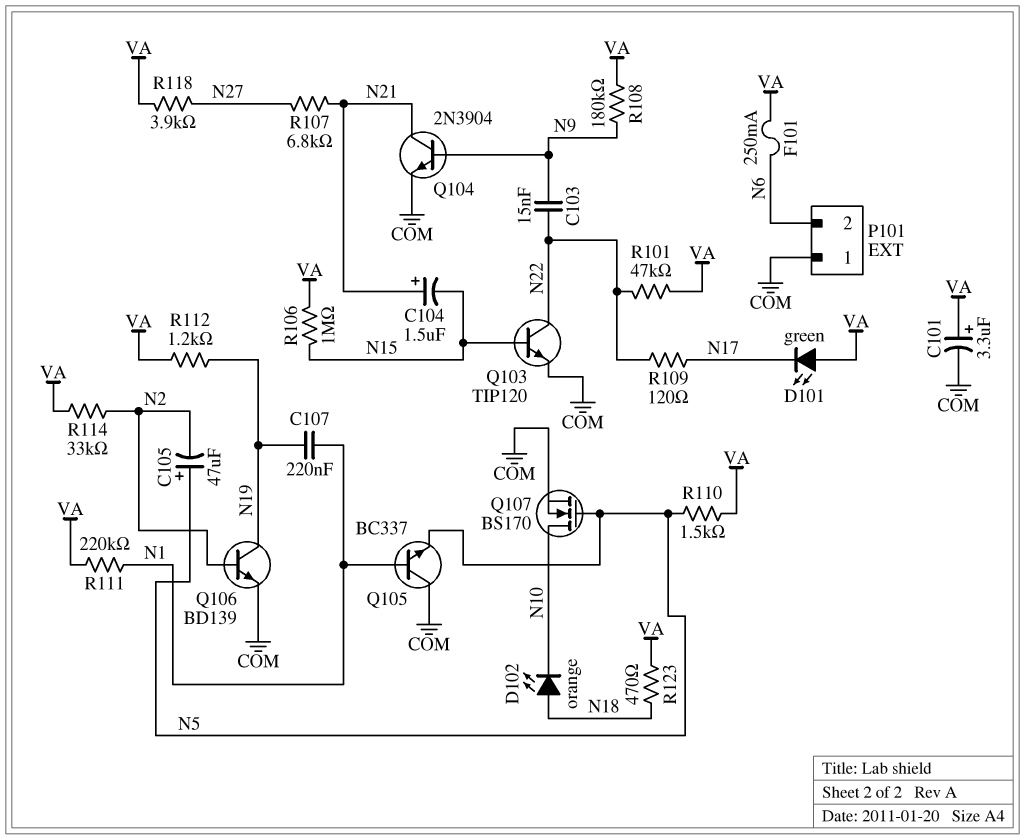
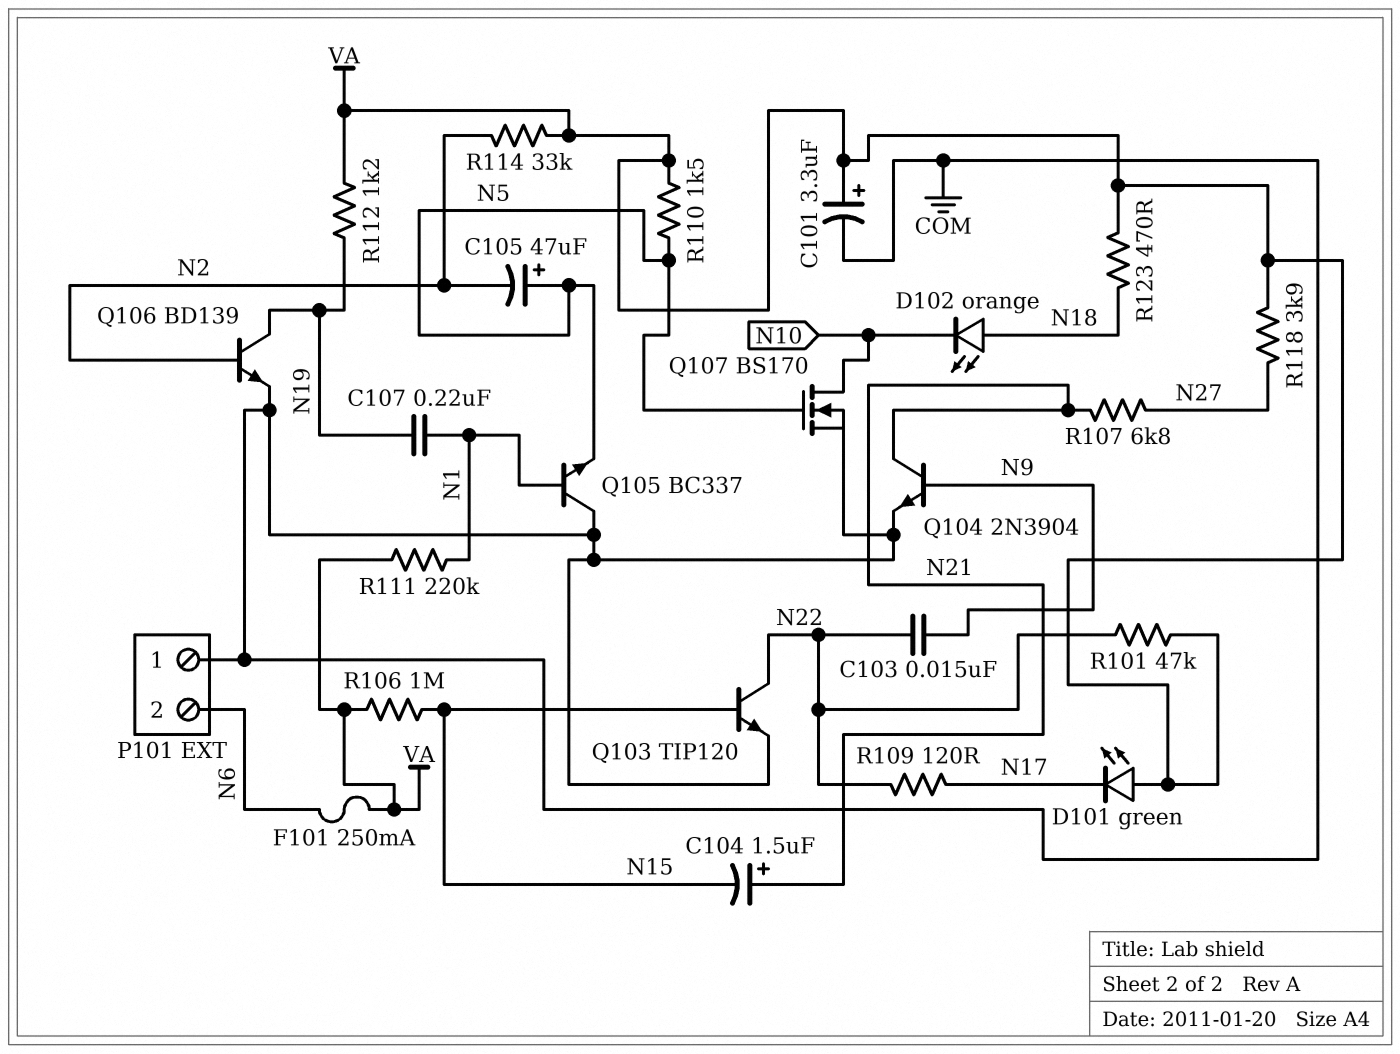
R108: 180k (N9, VA) -> none

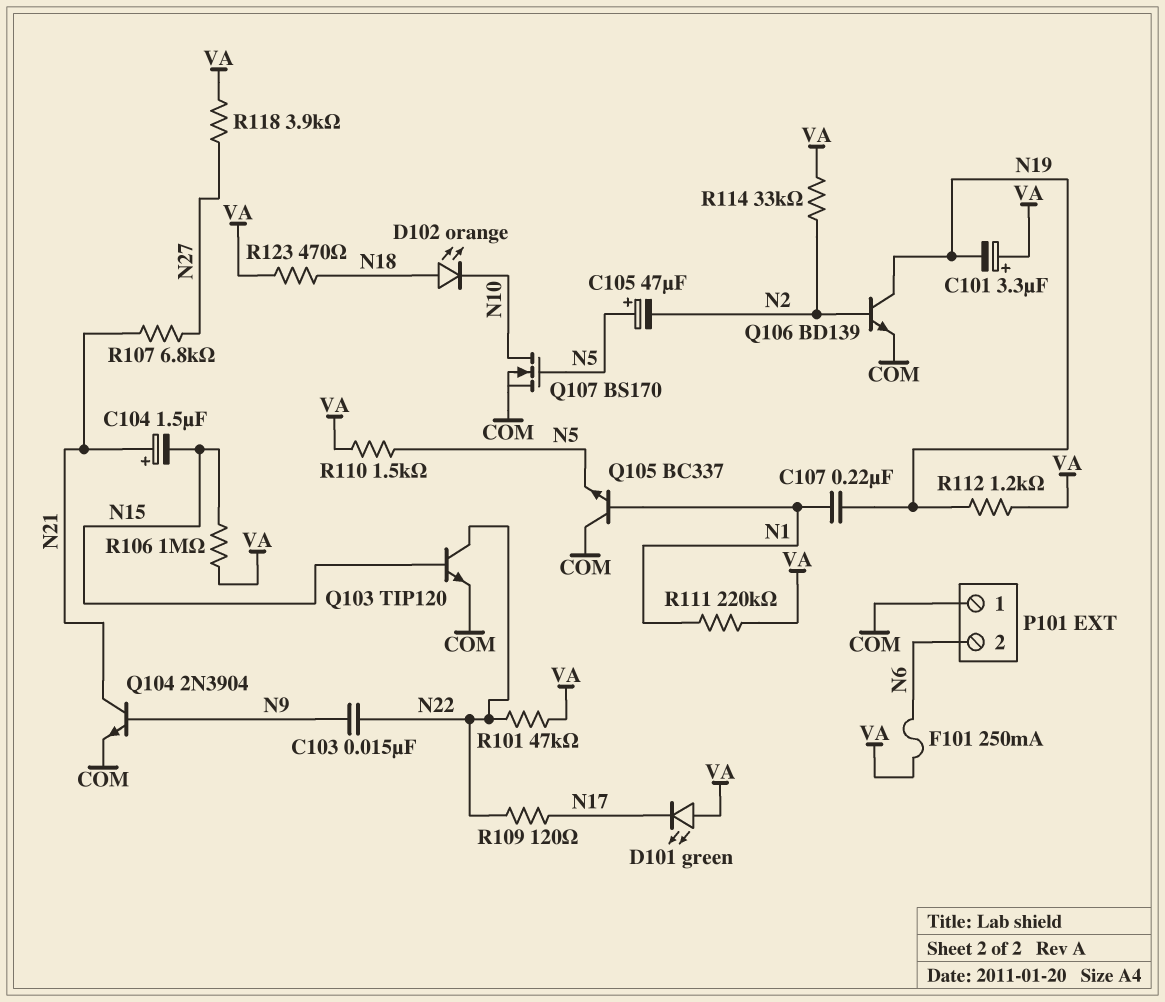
C101: 3.3uF (plus VA, minus COM) -> 3.3uF (plus VA, minus N19)

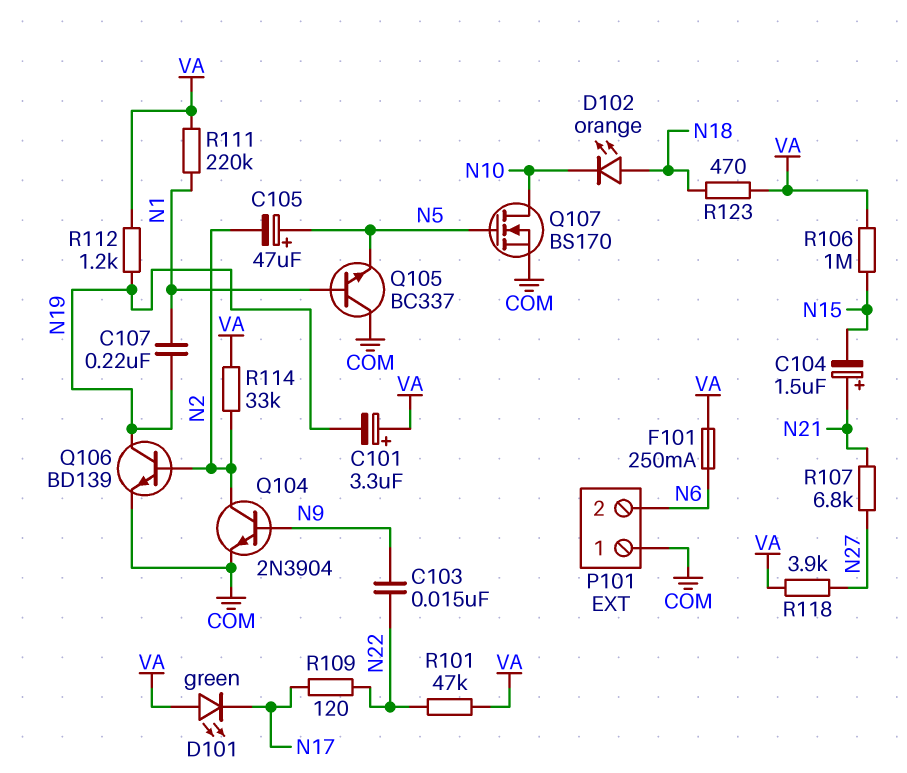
Q103: NPN TIP120 (B N15, C N22, E COM) -> none
Q104: NPN 2N3904 (B N9, C N21, E COM) -> NPN 2N3904 (B N9, C N2, E COM)
R110: 1.5k (N5, VA) -> none

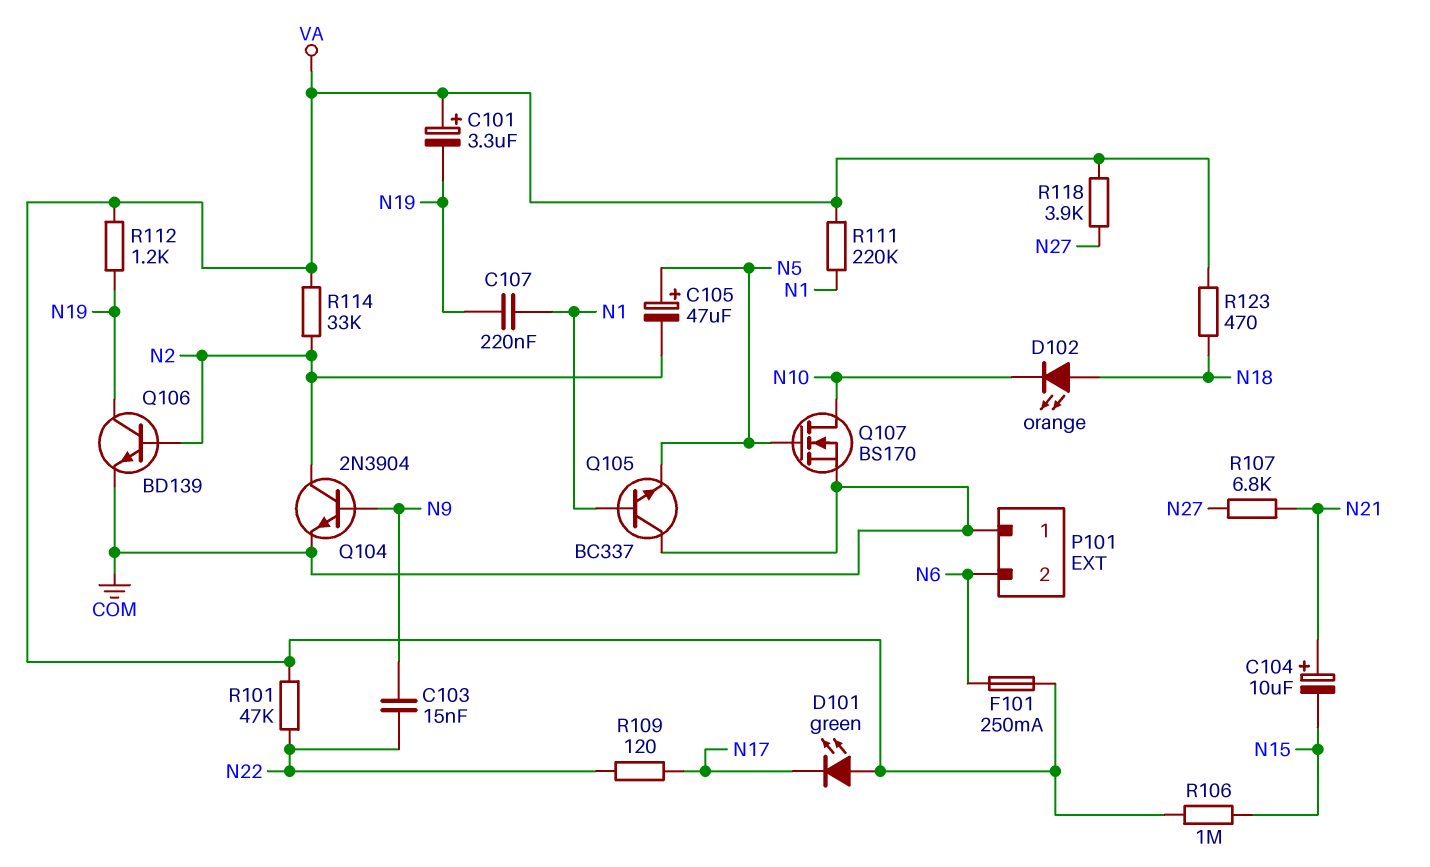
C104: 1.5uF (plus N21, minus N15) -> 10uF (plus N21, minus N15)

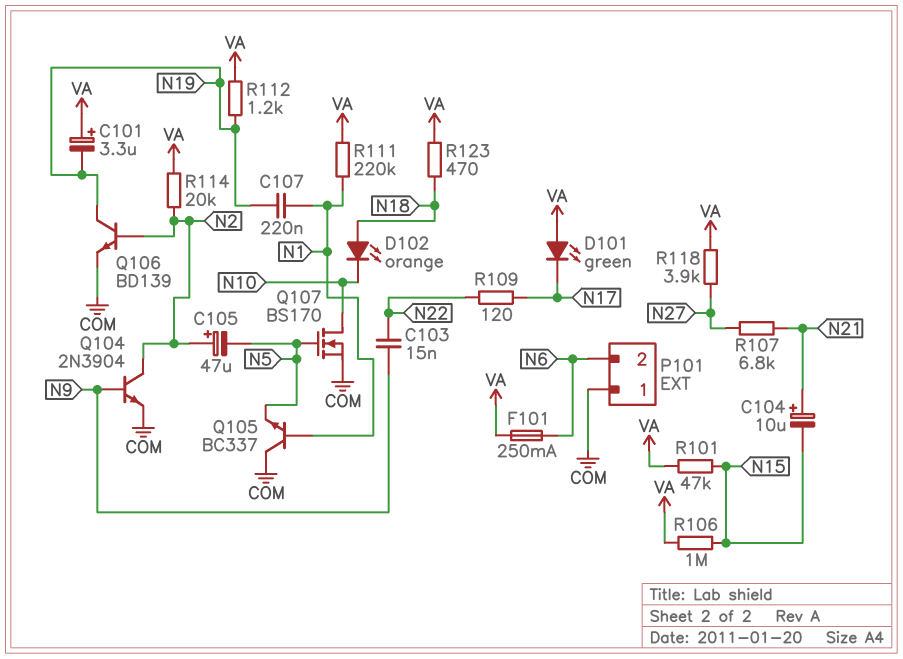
C105: 47uF (plus N5, minus N2) -> 47uF (plus N2, minus N5)
R101: 47k (N22, VA) -> 47k (N15, VA)
R114: 33k (N2, VA) -> 20k (N2, VA)

